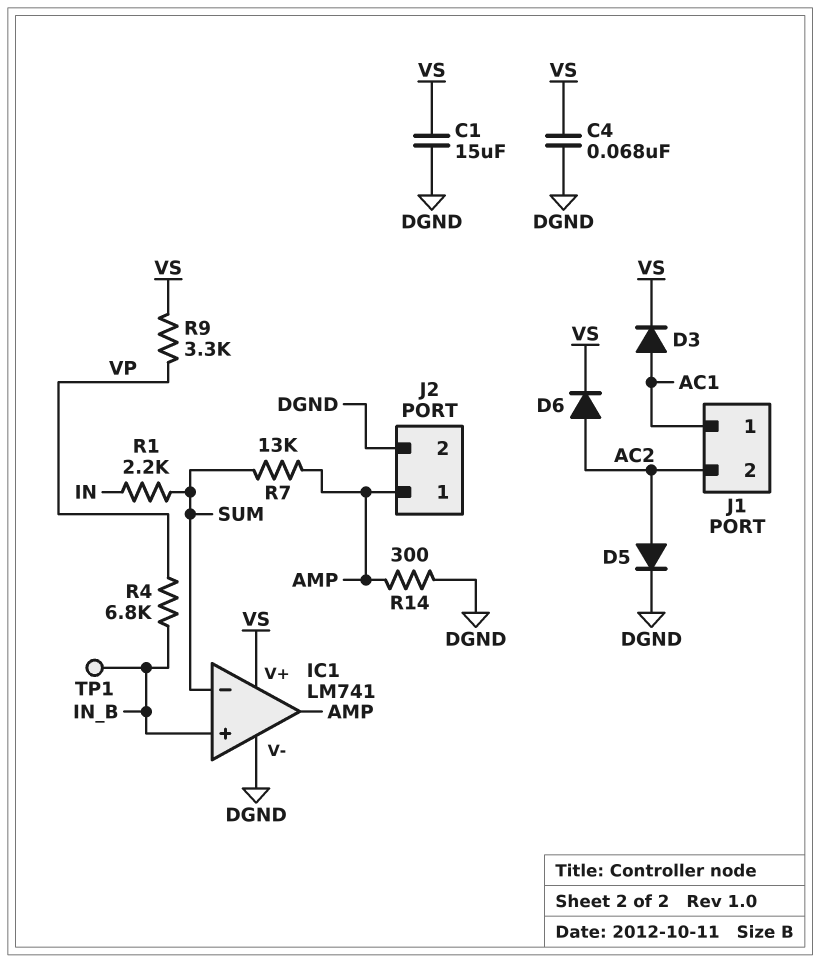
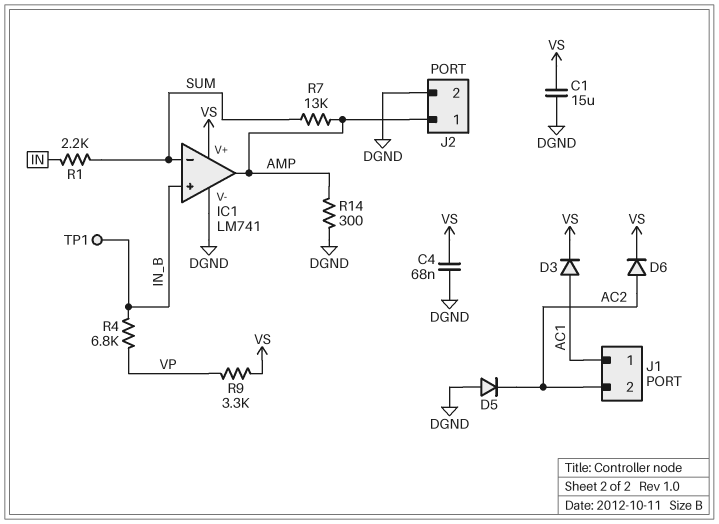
D5: diode (A AC2, K DGND) -> diode (A DGND, K AC2)

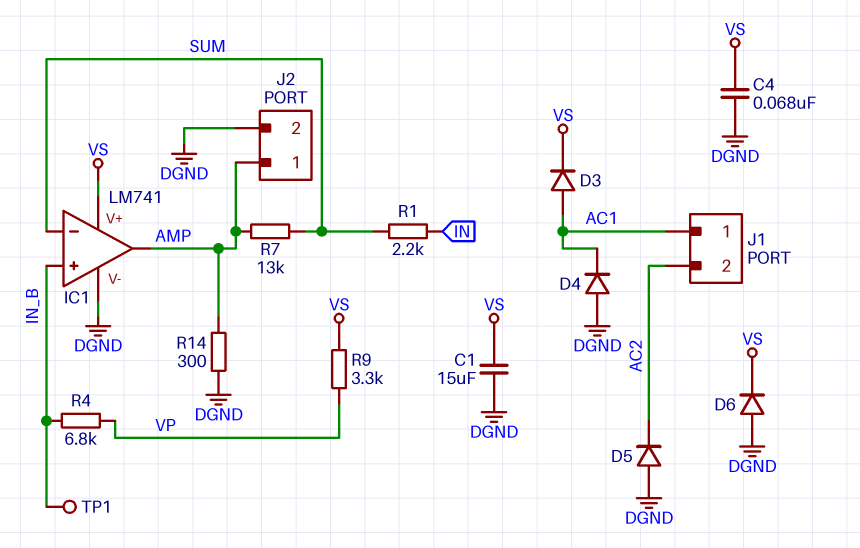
D4: none -> diode (A DGND, K AC1)
D6: diode (A AC2, K VS) -> diode (A DGND, K VS)

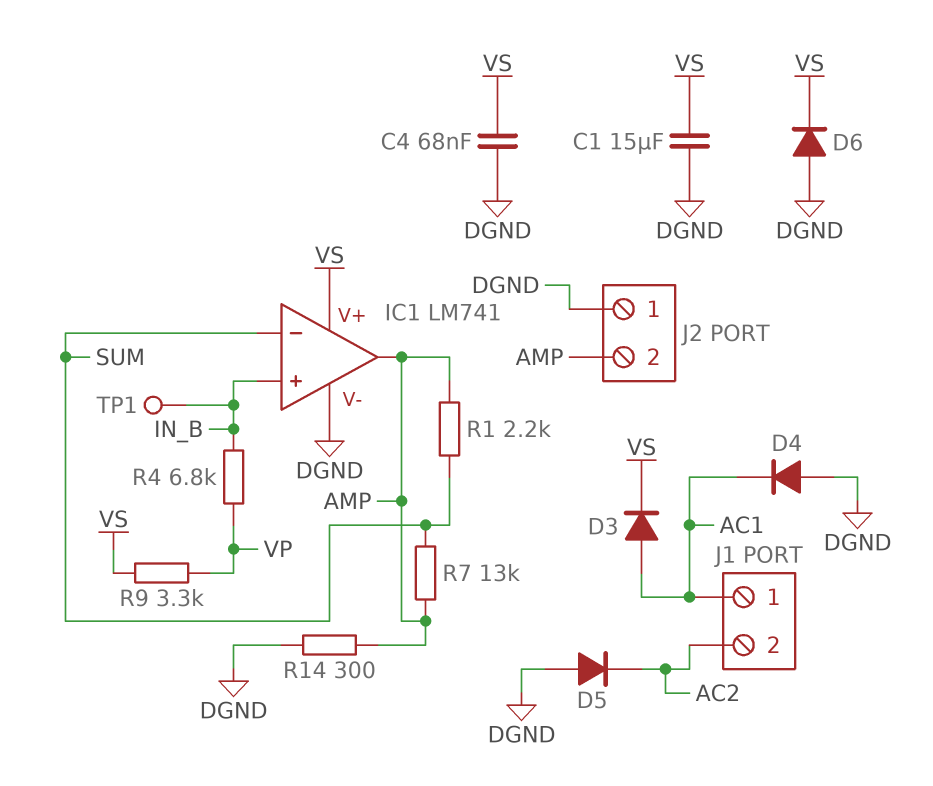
J2 pin 1: AMP -> DGND
J2 pin 2: DGND -> AMP
R1: 2.2k (IN, SUM) -> 2.2k (AMP, SUM)

